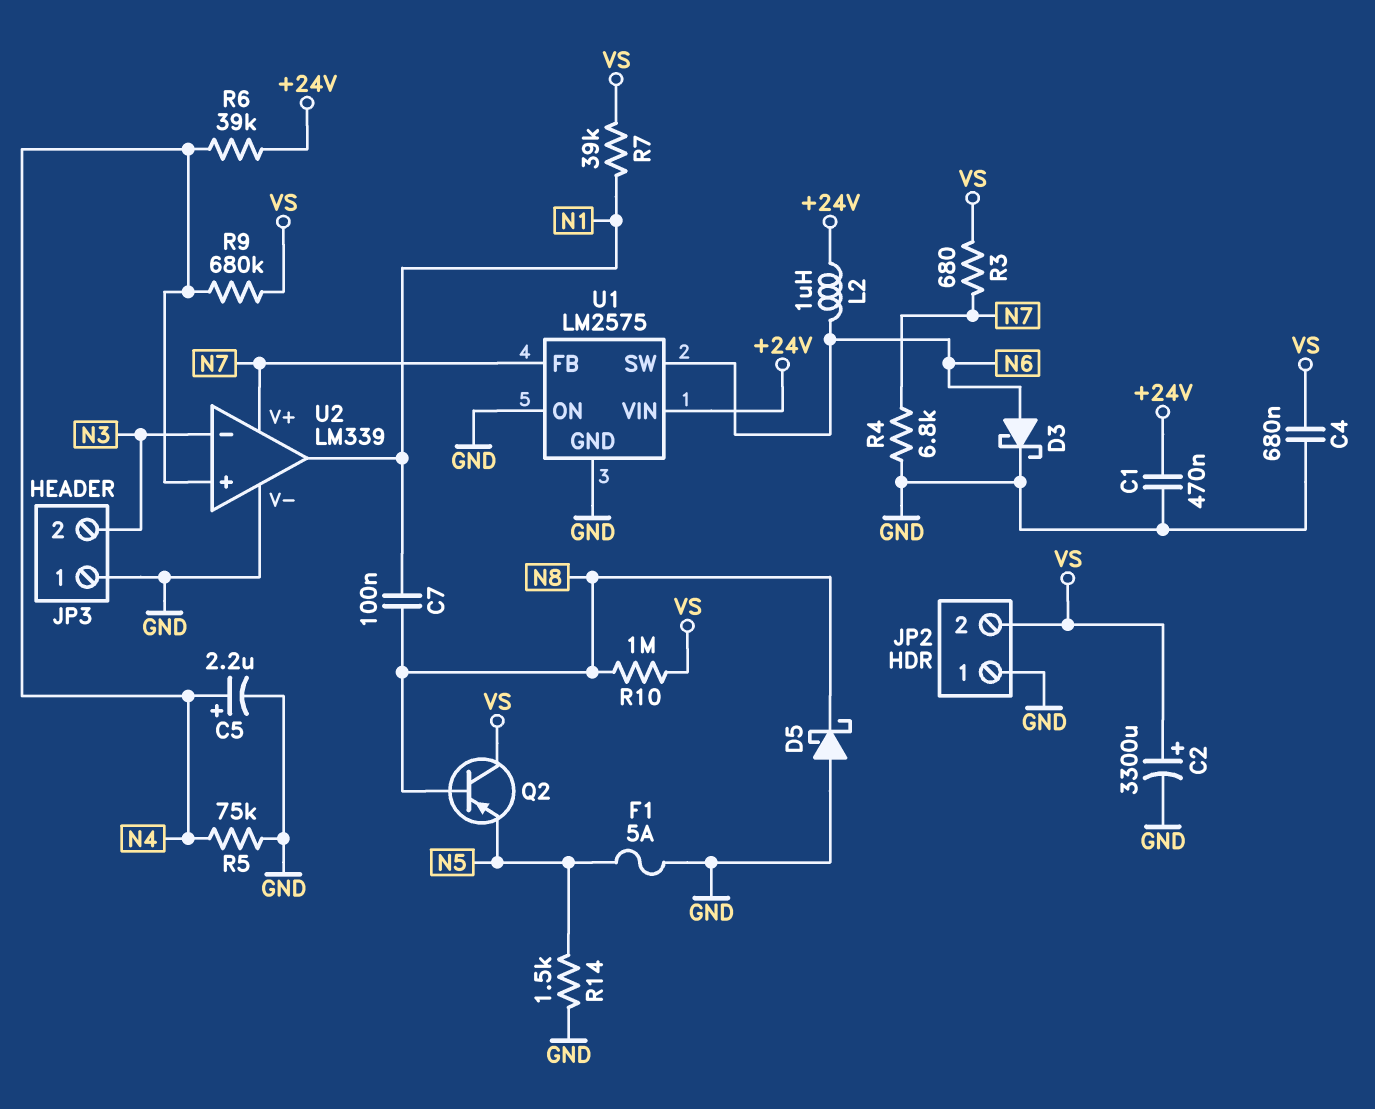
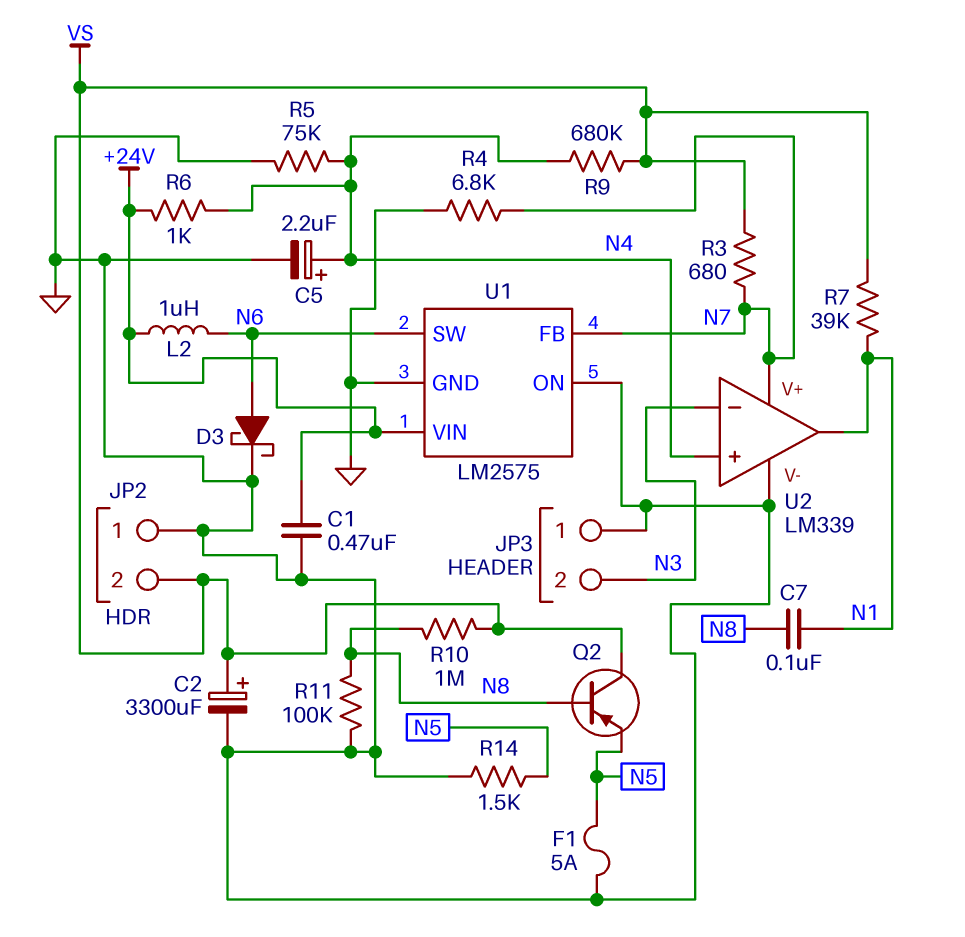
C4: 680nF (GND, VS) -> none
D5: schottky (A GND, K N8) -> none
R6: 39k (+24V, N4) -> 1k (+24V, N4)
R11: none -> 100k (GND, N8)

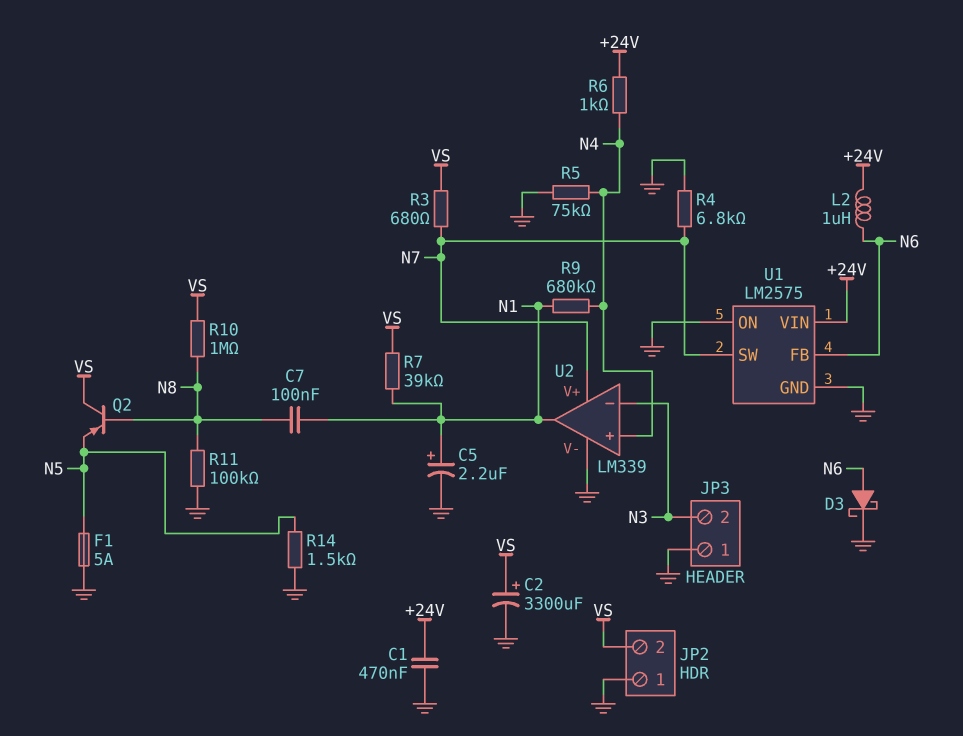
C5: 2.2uF (plus N4, minus GND) -> 2.2uF (plus N1, minus GND)
R9: 680k (N4, VS) -> 680k (N1, N4)
U1 pin FB: N7 -> N6
U1 pin SW: N6 -> N7

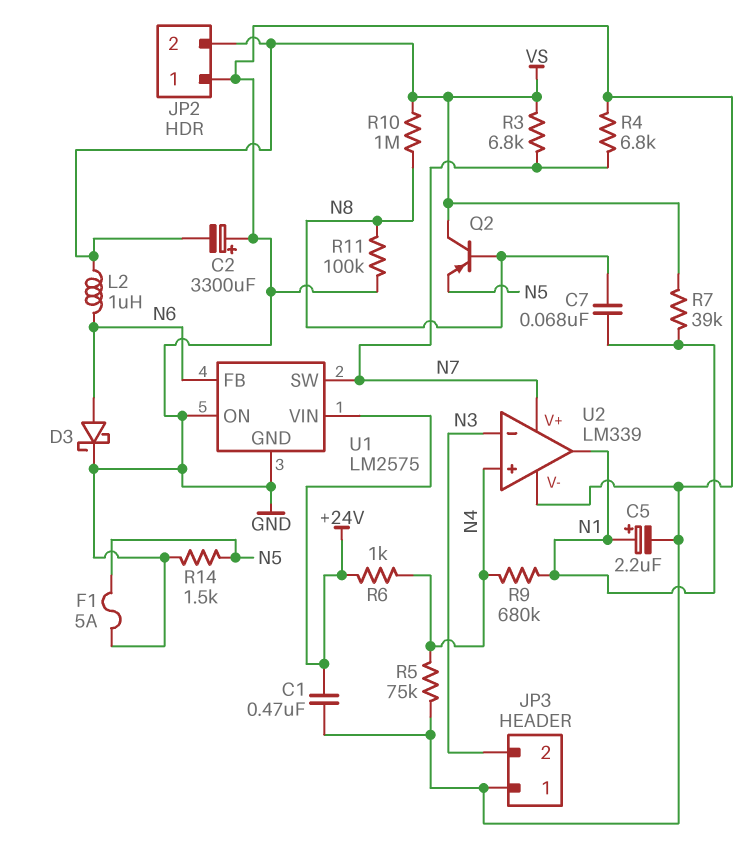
C2: 3300uF (plus VS, minus GND) -> 3300uF (plus GND, minus VS)
C7: 100nF (N1, N8) -> 68nF (N1, N8)
L2: 1uH (+24V, N6) -> 1uH (N6, VS)
R3: 680 (N7, VS) -> 6.8k (N7, VS)

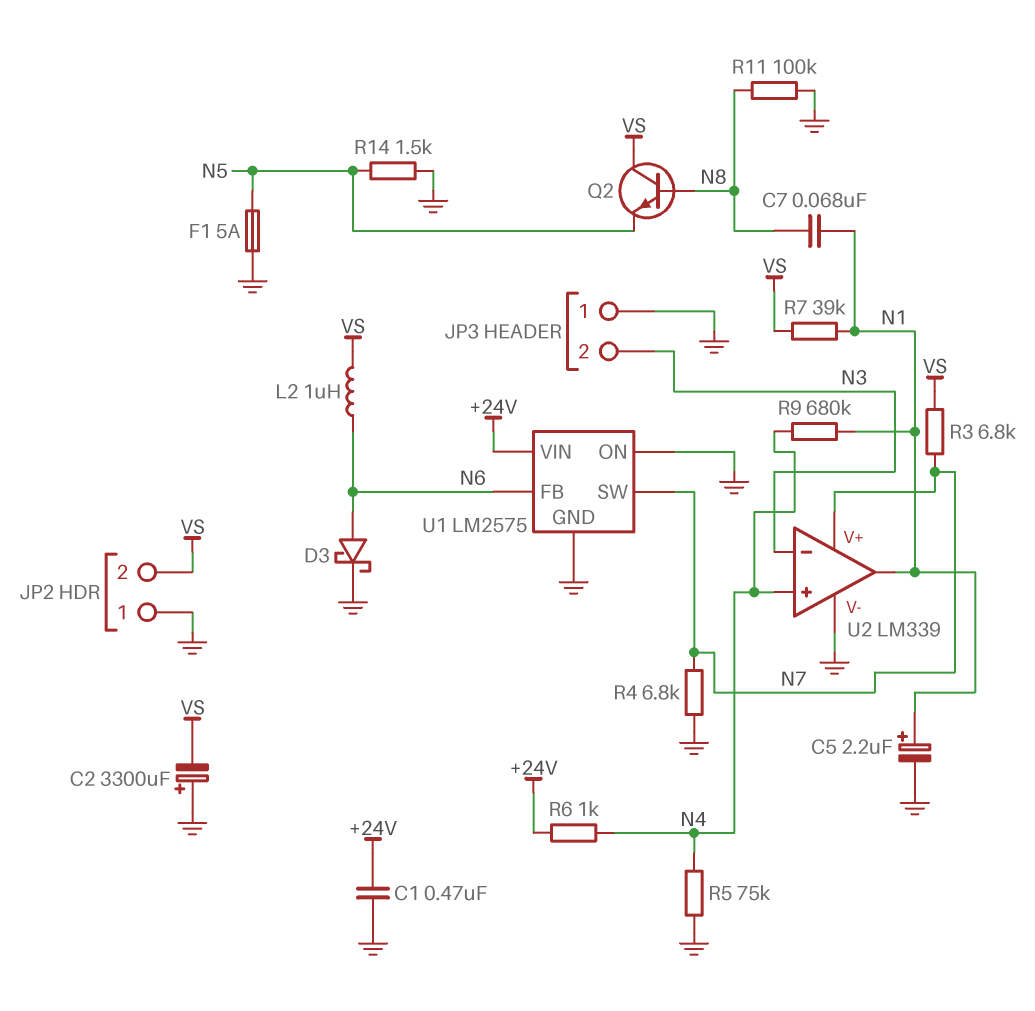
Q2: PNP (B N8, C VS, E N5) -> NPN (B N8, C VS, E N5)
R10: 1M (N8, VS) -> none

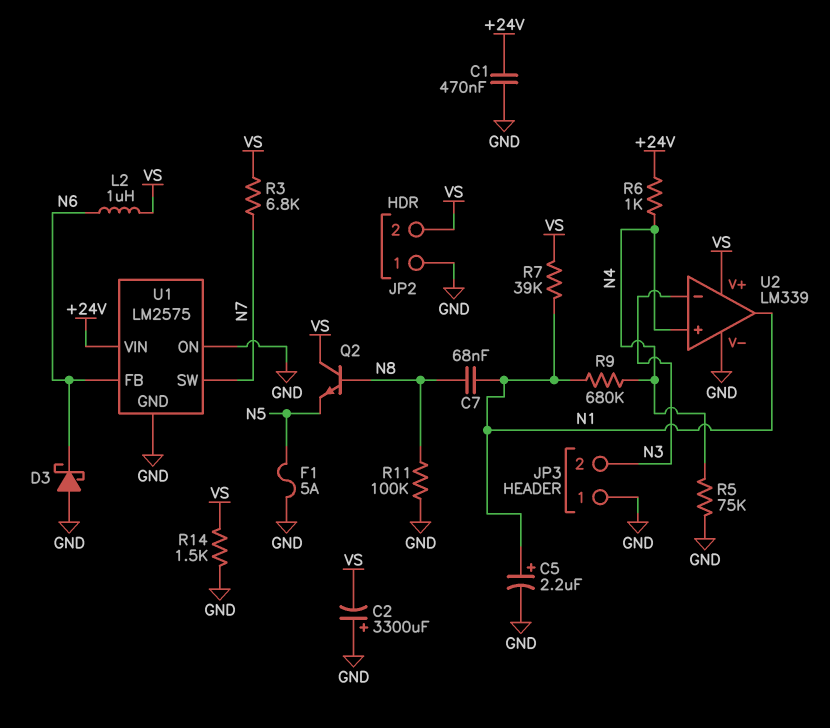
D3: schottky (A N6, K GND) -> schottky (A GND, K N6)
R4: 6.8k (GND, N7) -> none
R14: 1.5k (GND, N5) -> 1.5k (GND, VS)
U2 pin V+: N7 -> VS

